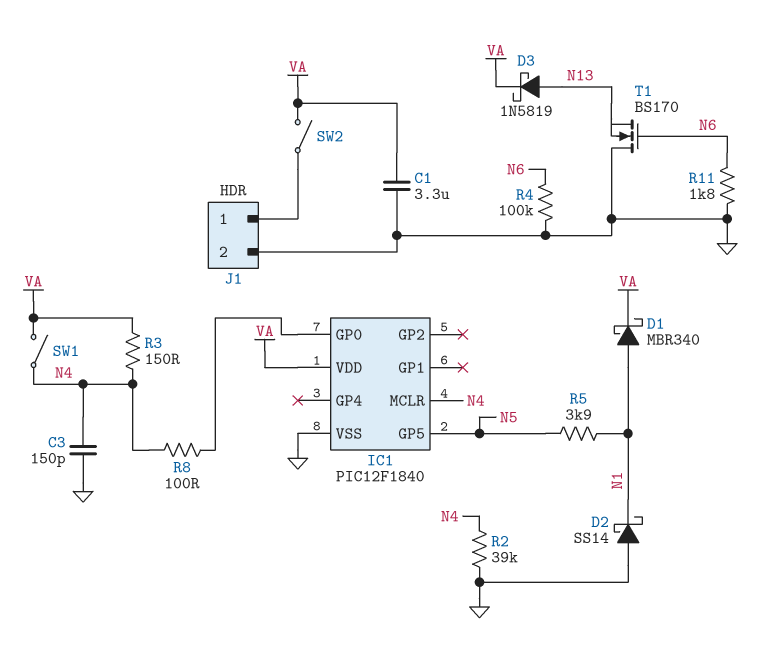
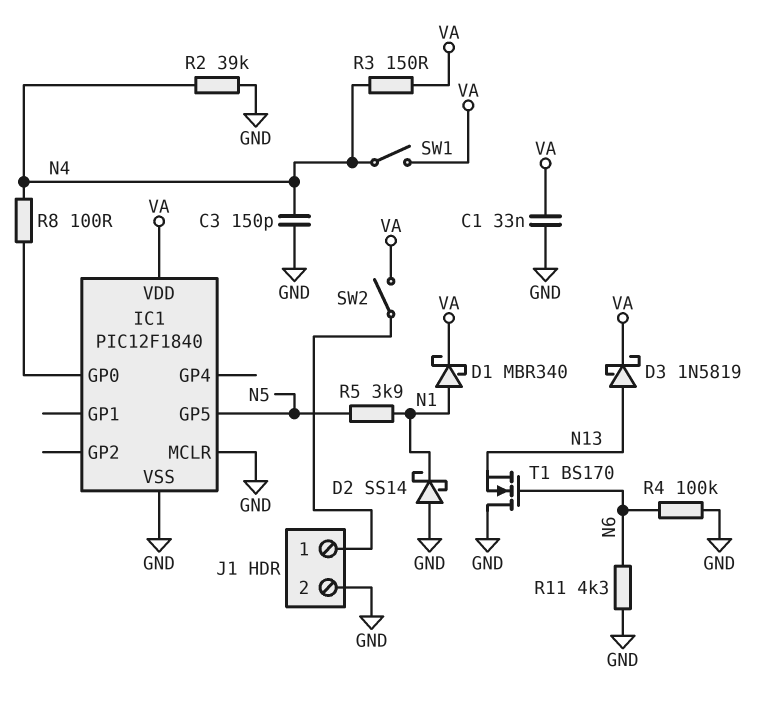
C1: 3.3uF (GND, VA) -> 33nF (GND, VA)
IC1 pin MCLR: N4 -> GND
R11: 1.8k (GND, N6) -> 4.3k (GND, N6)

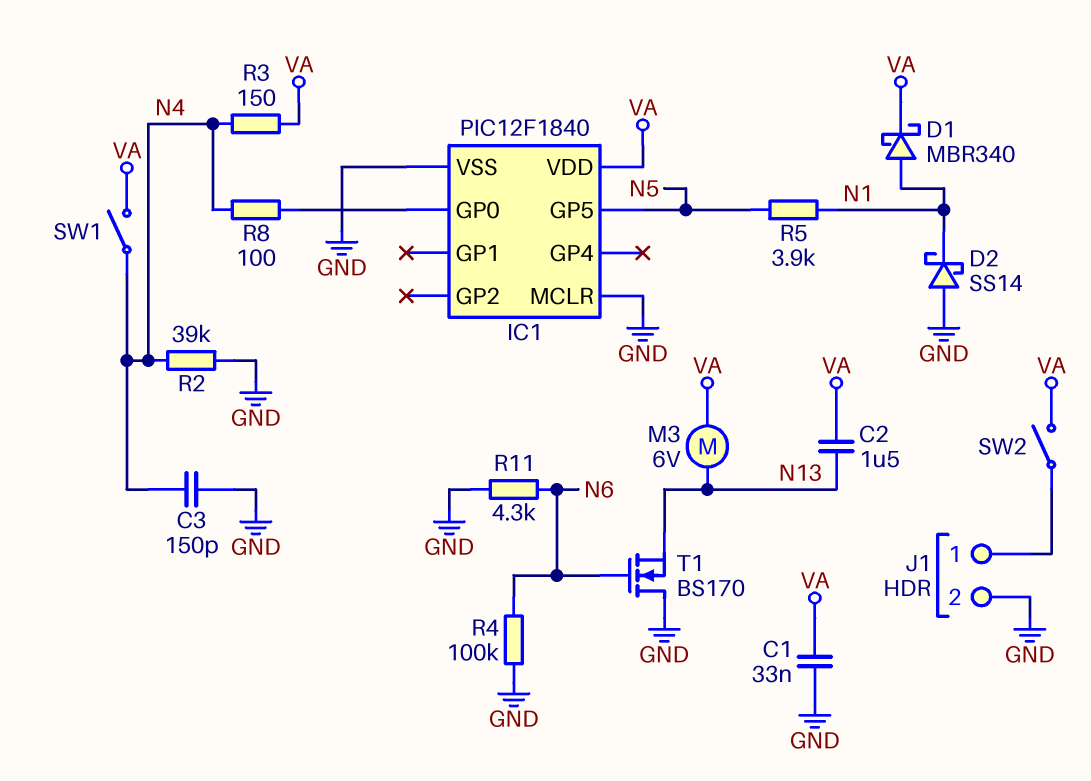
C2: none -> 1.5uF (N13, VA)
D3: schottky 1N5819 (A N13, K VA) -> none
M3: none -> motor 6V (N13, VA)

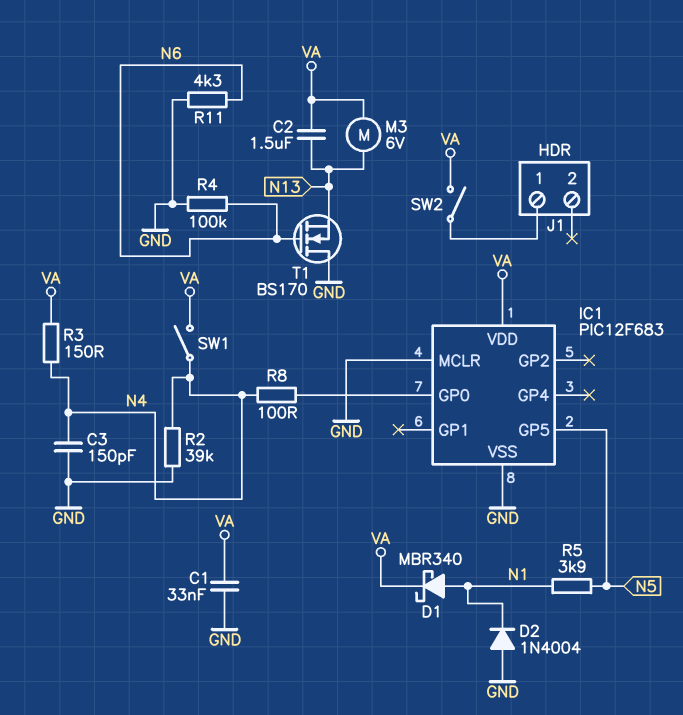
D2: schottky SS14 (A GND, K N1) -> diode 1N4004 (A GND, K N1)
IC1: PIC12F1840 -> PIC12F683
J1 pin 2: GND -> none

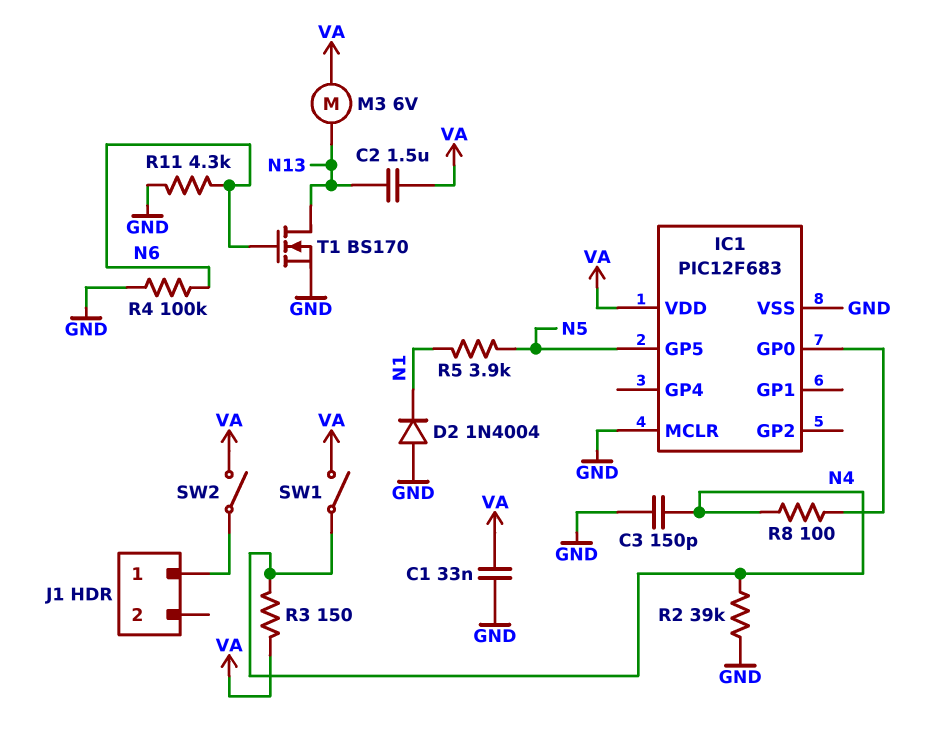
D1: schottky MBR340 (A N1, K VA) -> none
T1: NMOS BS170 (G N6, D GND, S N13) -> NMOS BS170 (G N6, D N13, S GND)

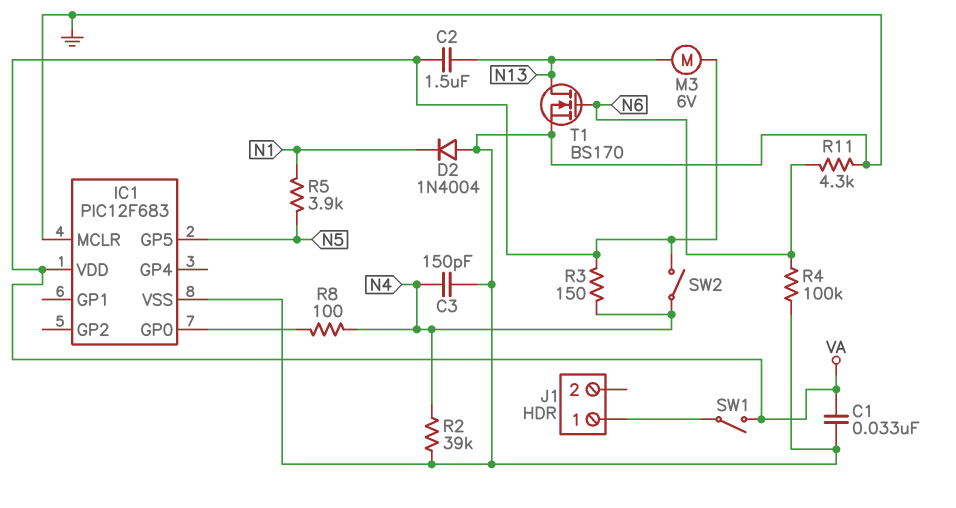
SW1: switch (N4, VA) -> switch (J1/1, VA)
SW2: switch (J1/1, VA) -> switch (N4, VA)

